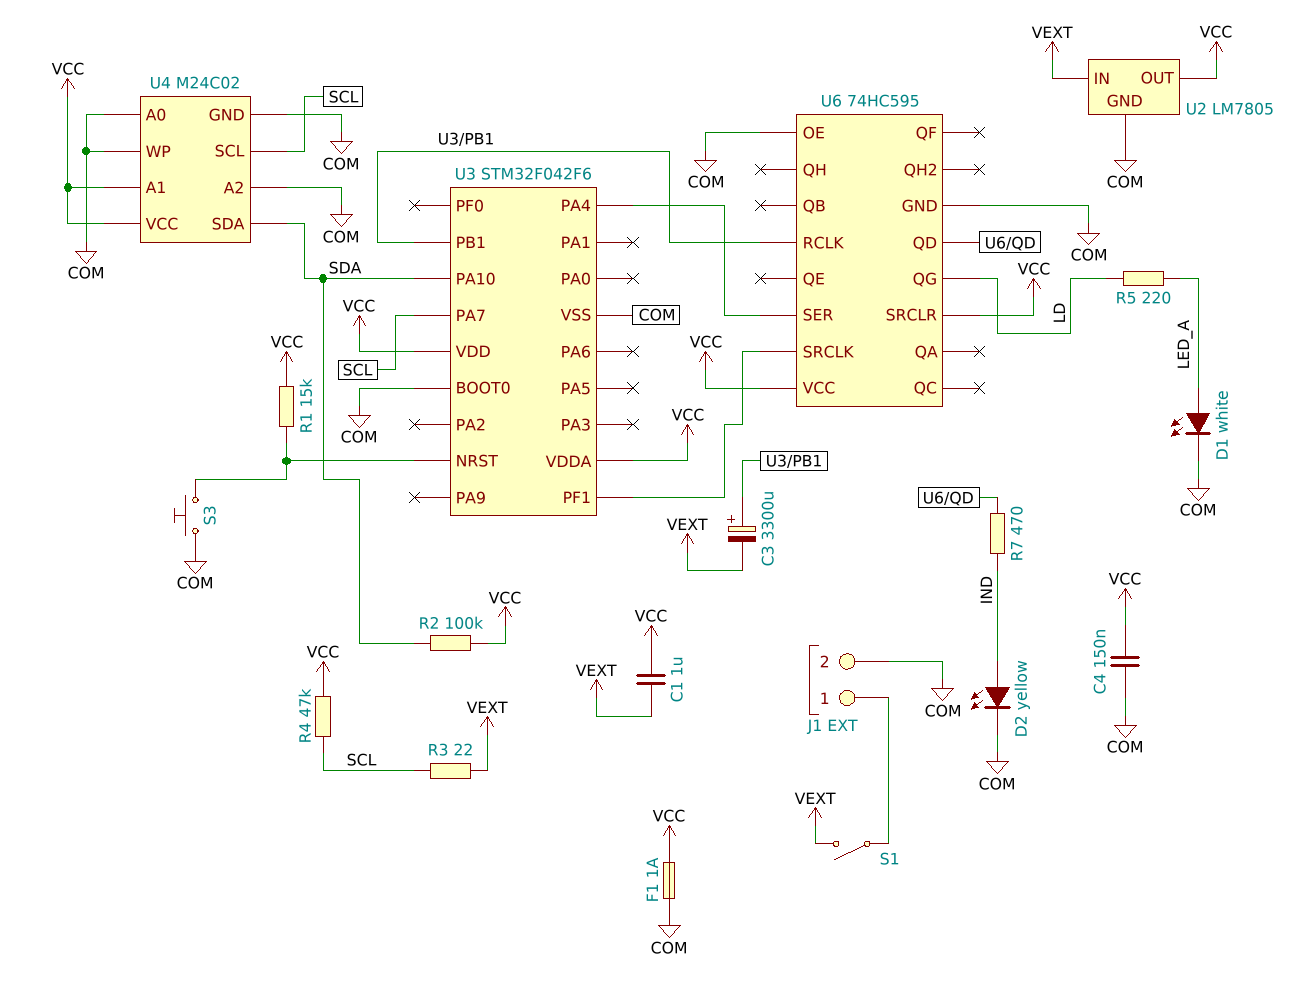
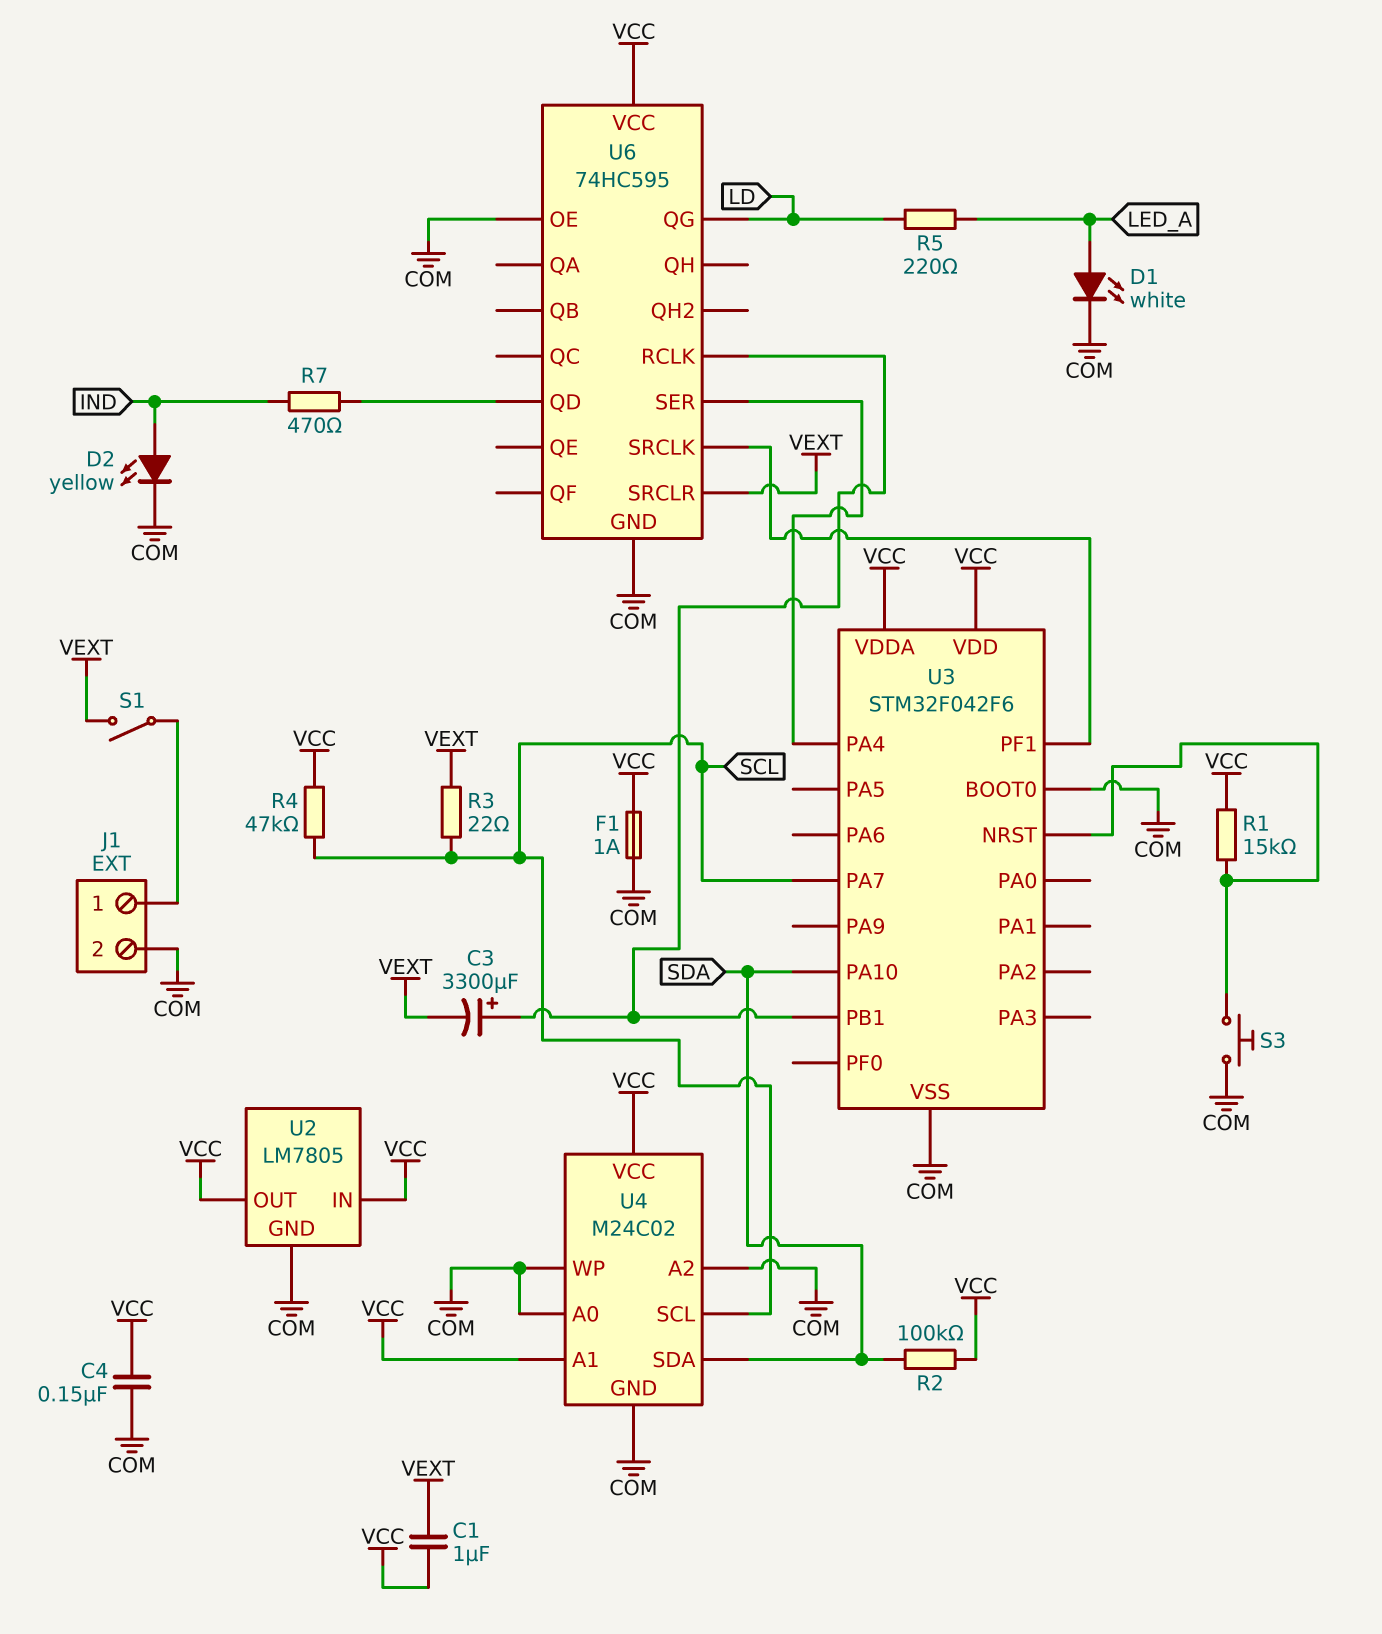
U2 pin IN: VEXT -> VCC
U6 pin SRCLR: VCC -> VEXT

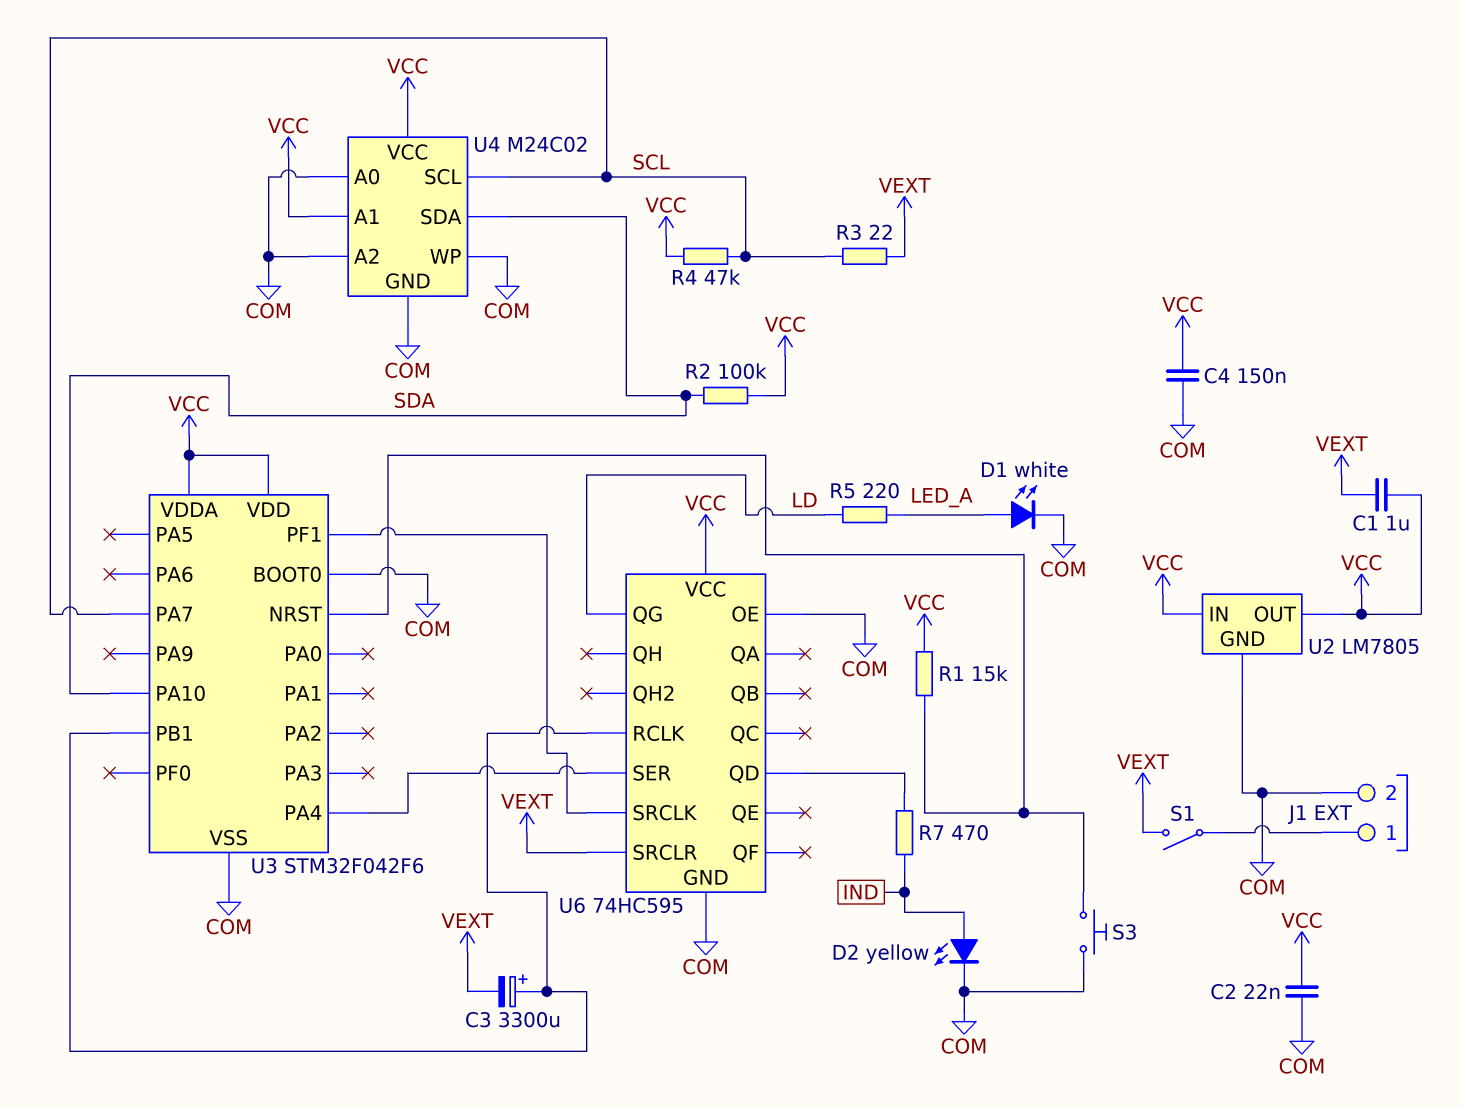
C2: none -> 22nF (COM, VCC)
F1: 1A (COM, VCC) -> none

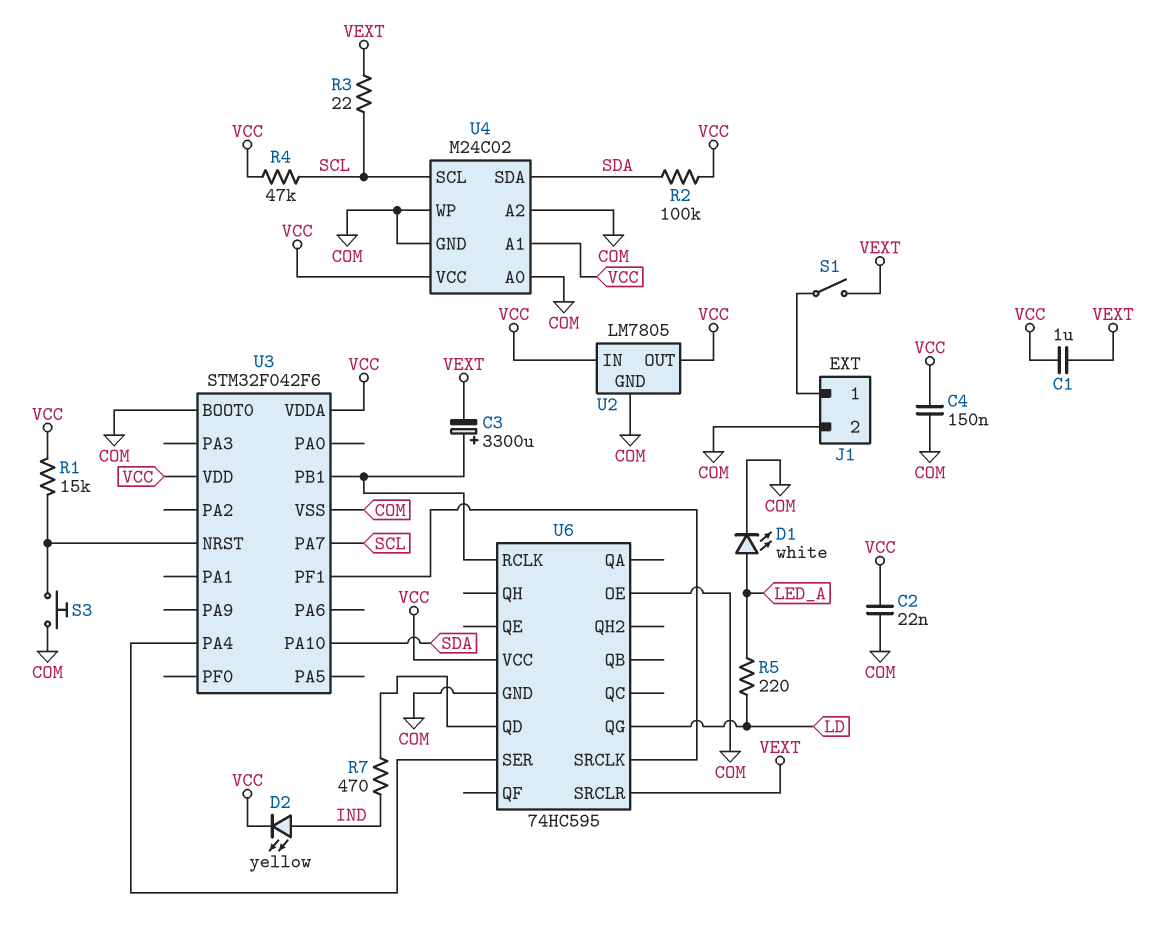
D2: LED yellow (A IND, K COM) -> LED yellow (A IND, K VCC)

